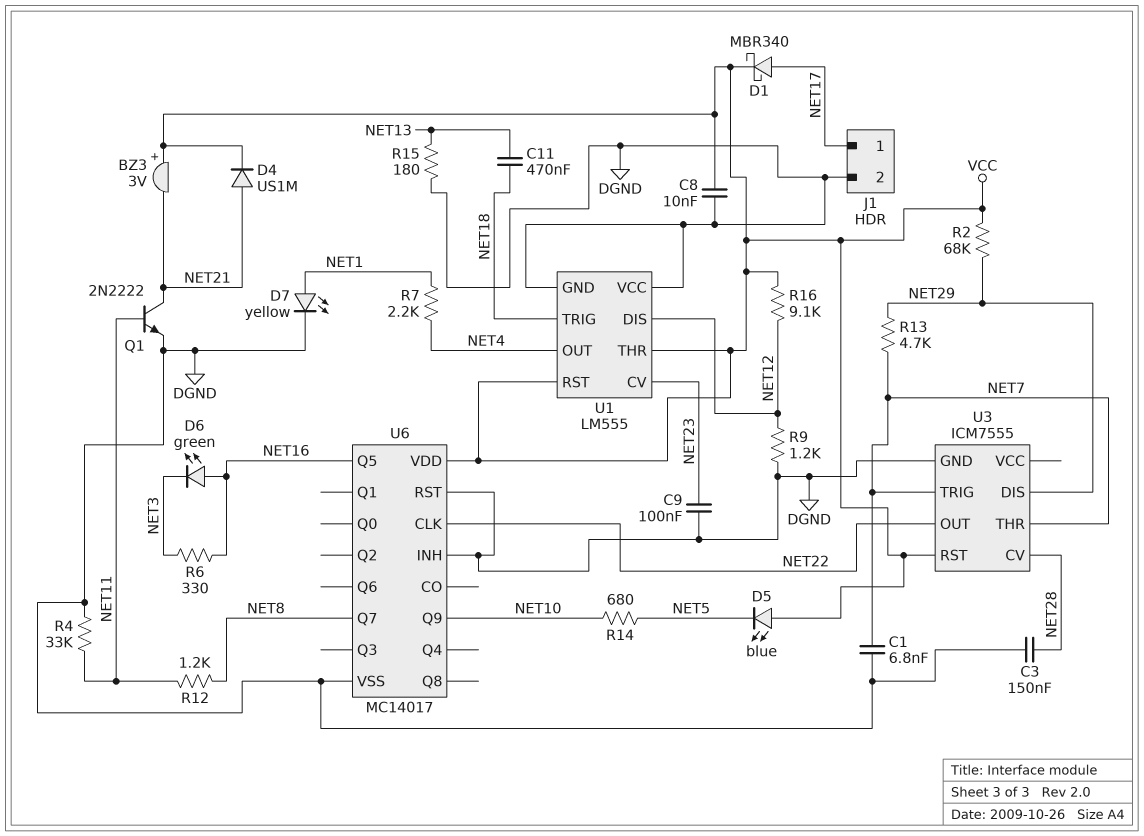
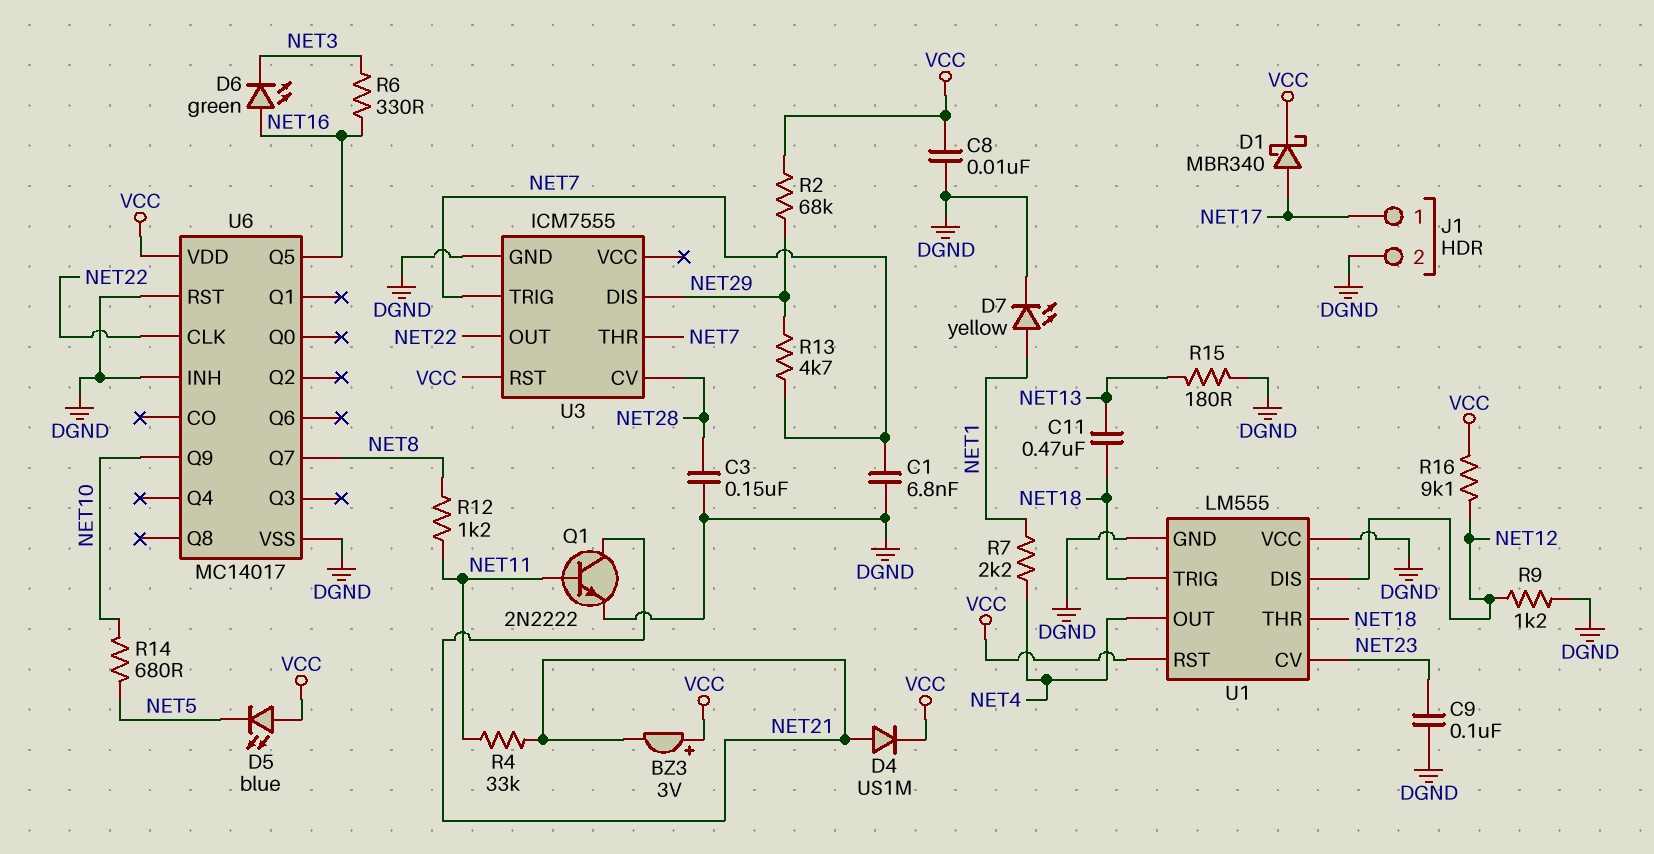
R4: 33k (DGND, NET11) -> 33k (NET11, NET21)
U1 pin THR: VCC -> NET18

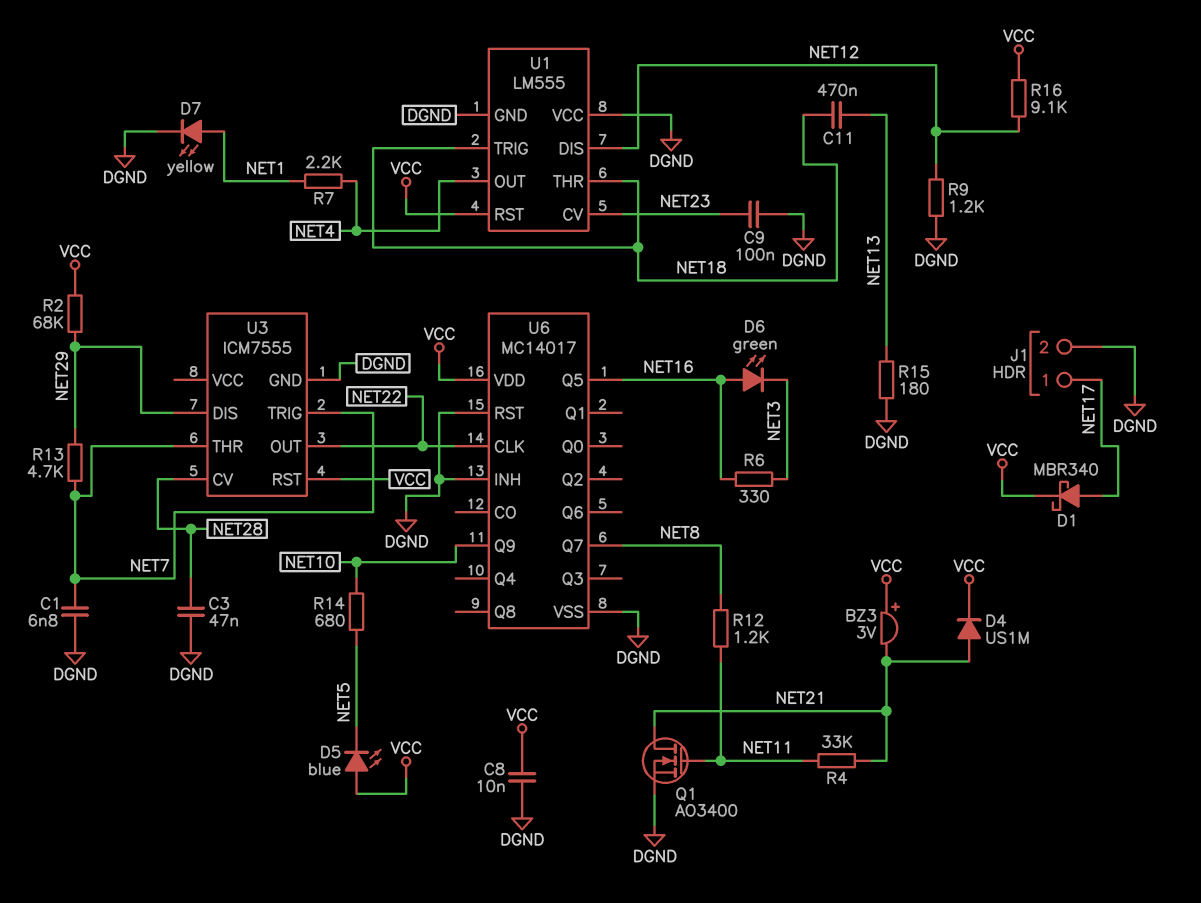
C3: 150nF (DGND, NET28) -> 47nF (DGND, NET28)
Q1: NPN 2N2222 (B NET11, C NET21, E DGND) -> NMOS AO3400 (G NET11, D NET21, S DGND)

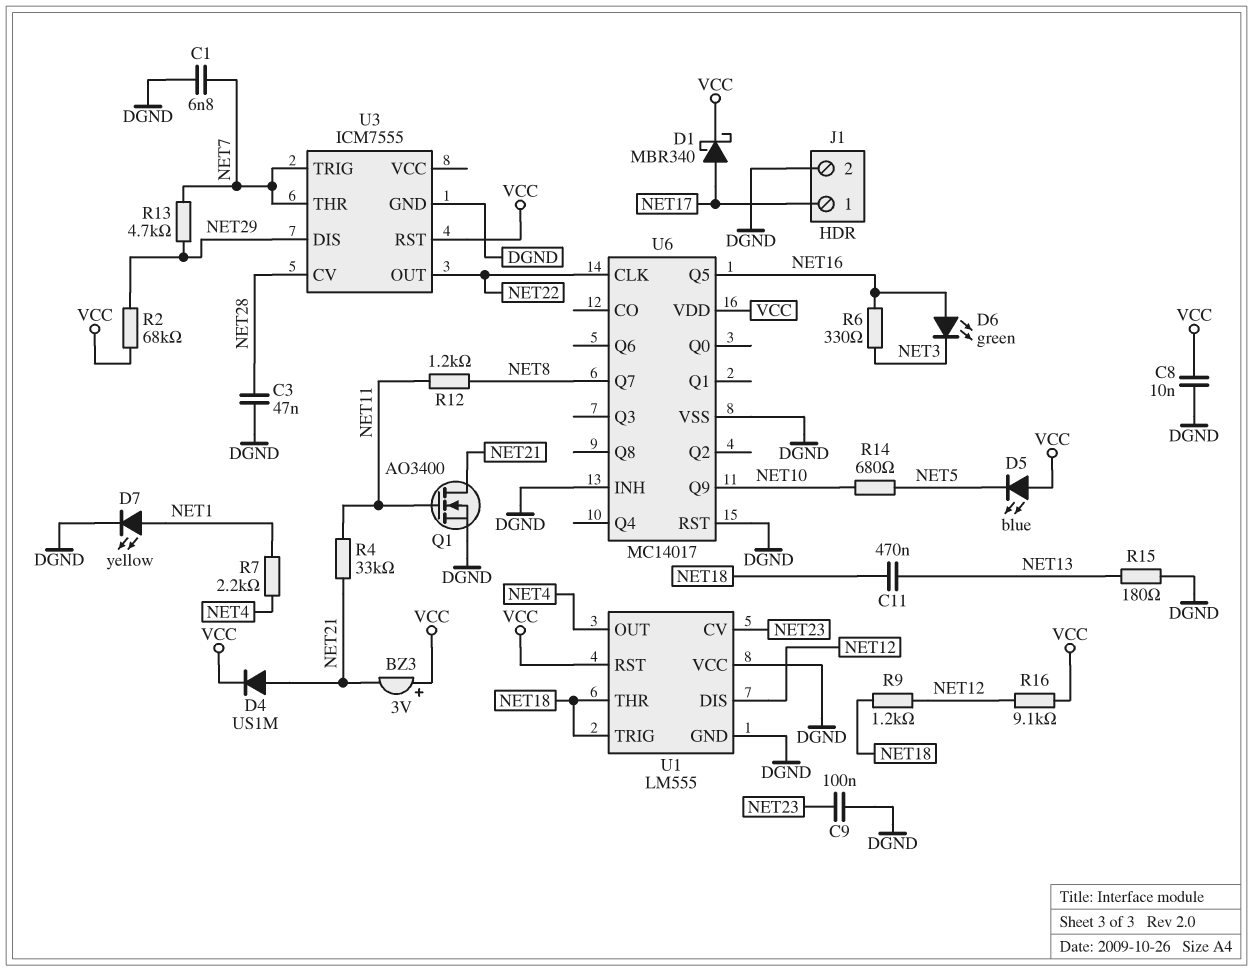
R9: 1.2k (DGND, NET12) -> 1.2k (NET12, NET18)

